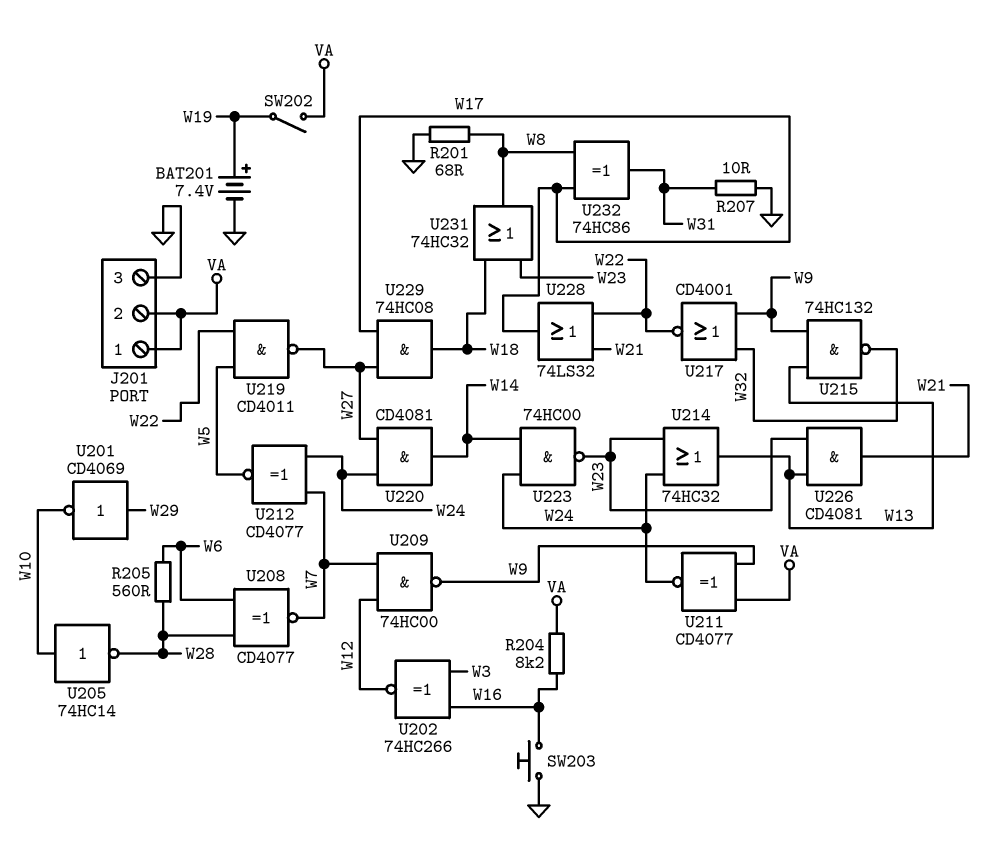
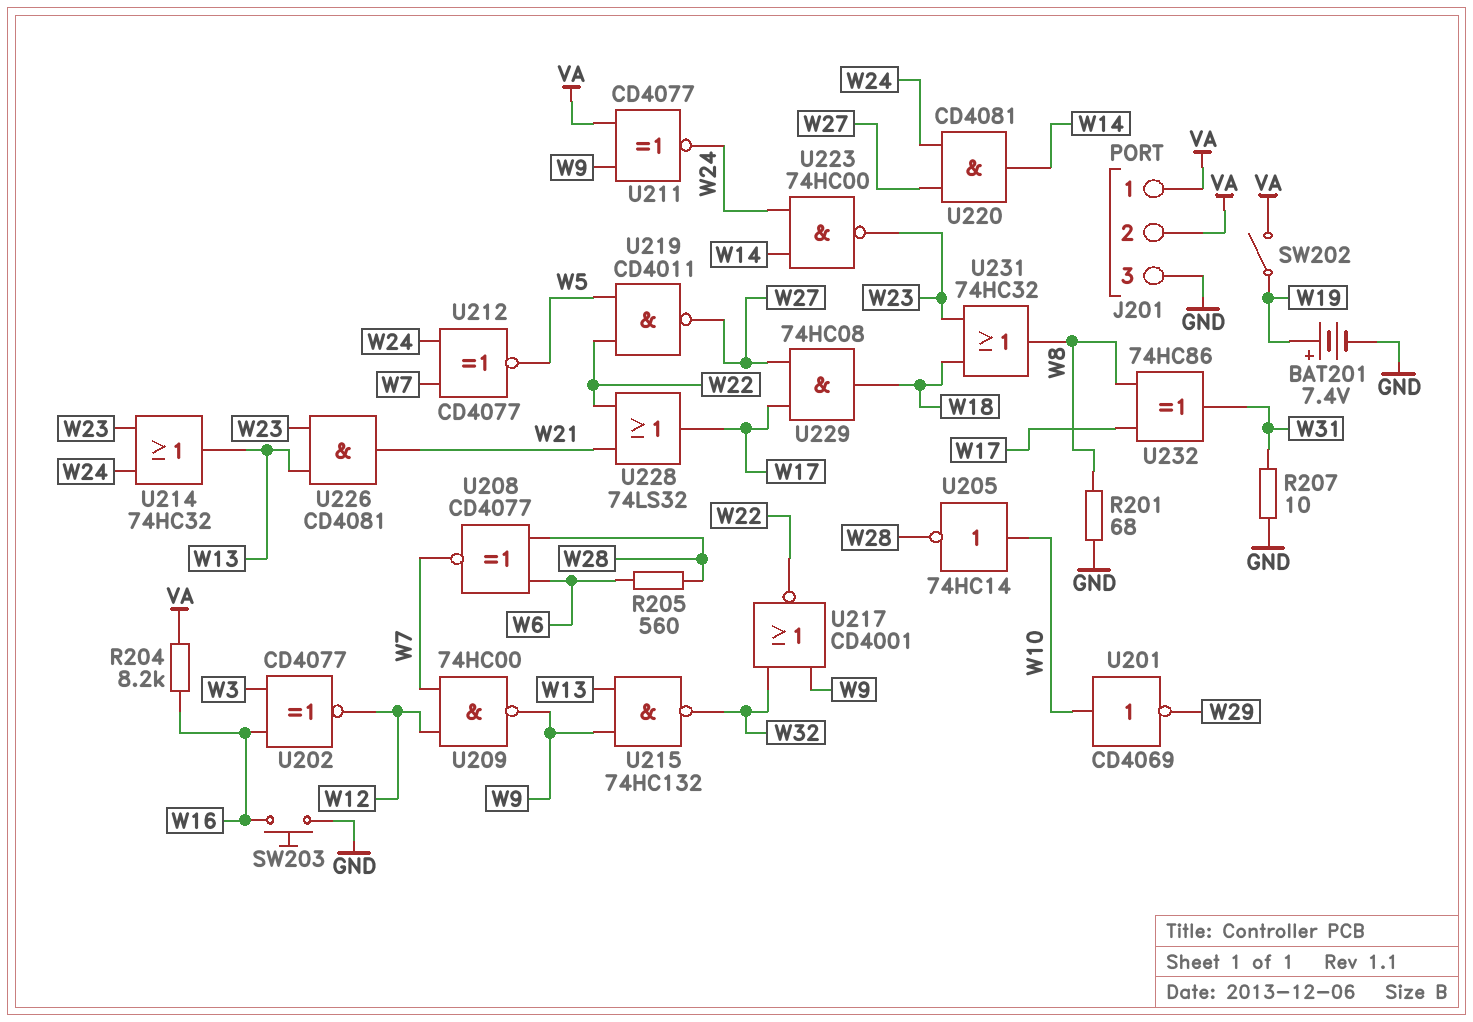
U201: NOT CD4069 (in W29, out W10) -> NOT CD4069 (in W10, out W29)
U202: XNOR 74HC266 (in W3, in W16, out W12) -> XNOR CD4077 (in W3, in W16, out W12)

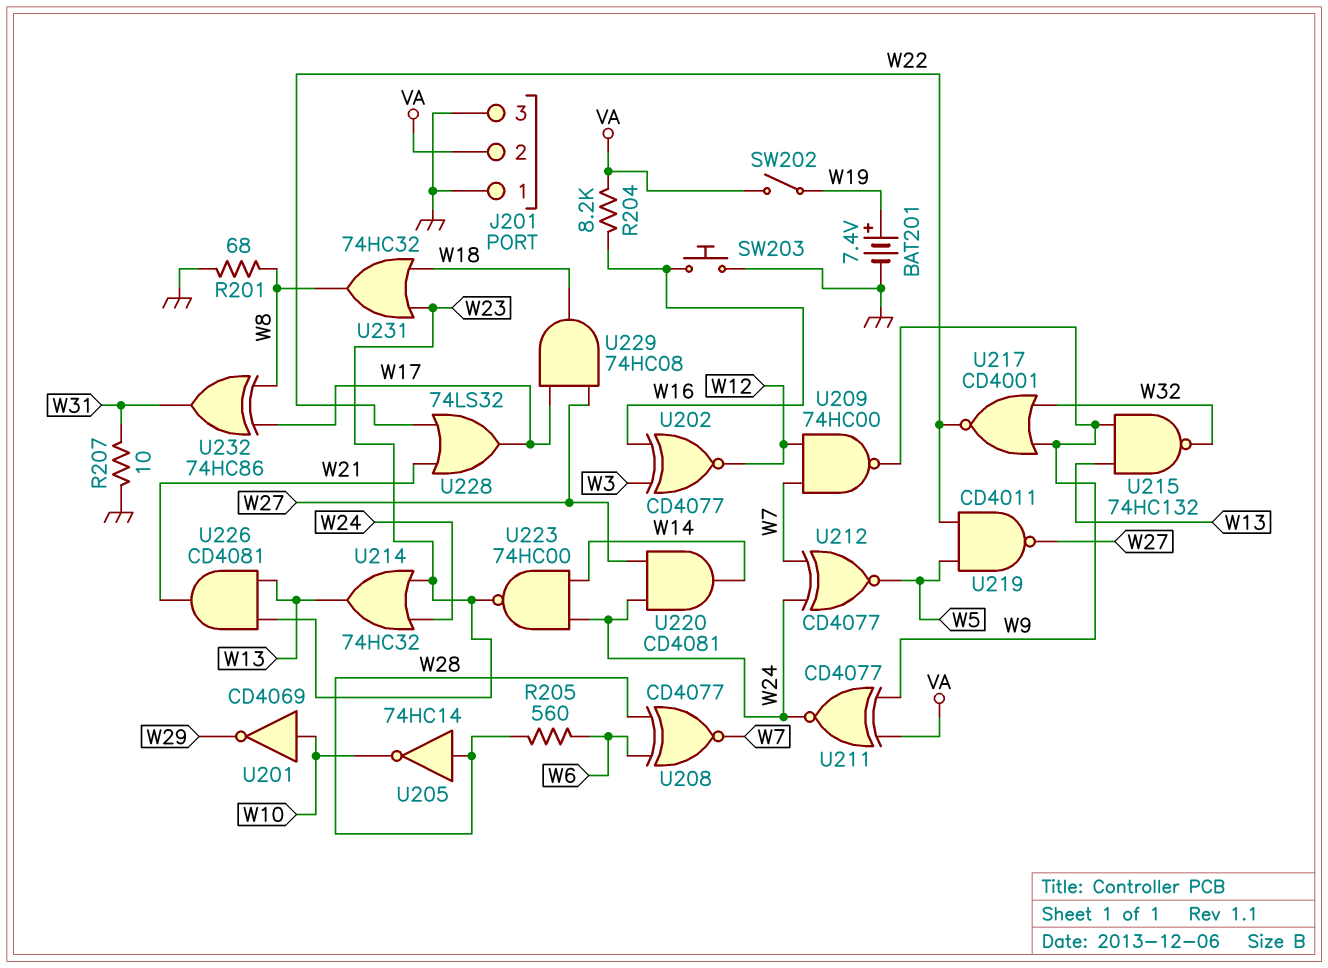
J201 pin 1: VA -> GND
U205: NOT 74HC14 (in W10, out W28) -> NOT 74HC14 (in W28, out W10)

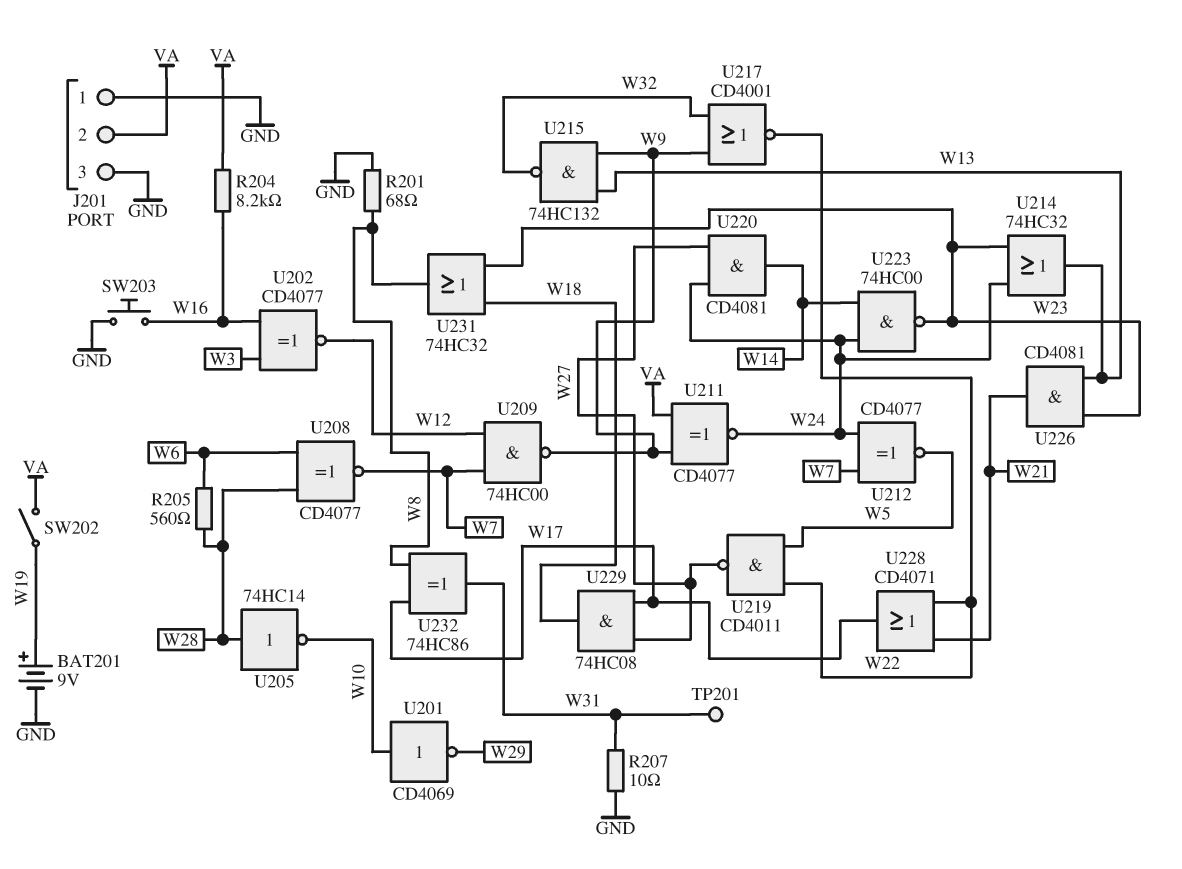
BAT201: 7.4V (plus W19, minus GND) -> 9V (plus W19, minus GND)
TP201: none -> test point (W31)
U228: OR 74LS32 (in W21, in W22, out W17) -> OR CD4071 (in W21, in W22, out W17)

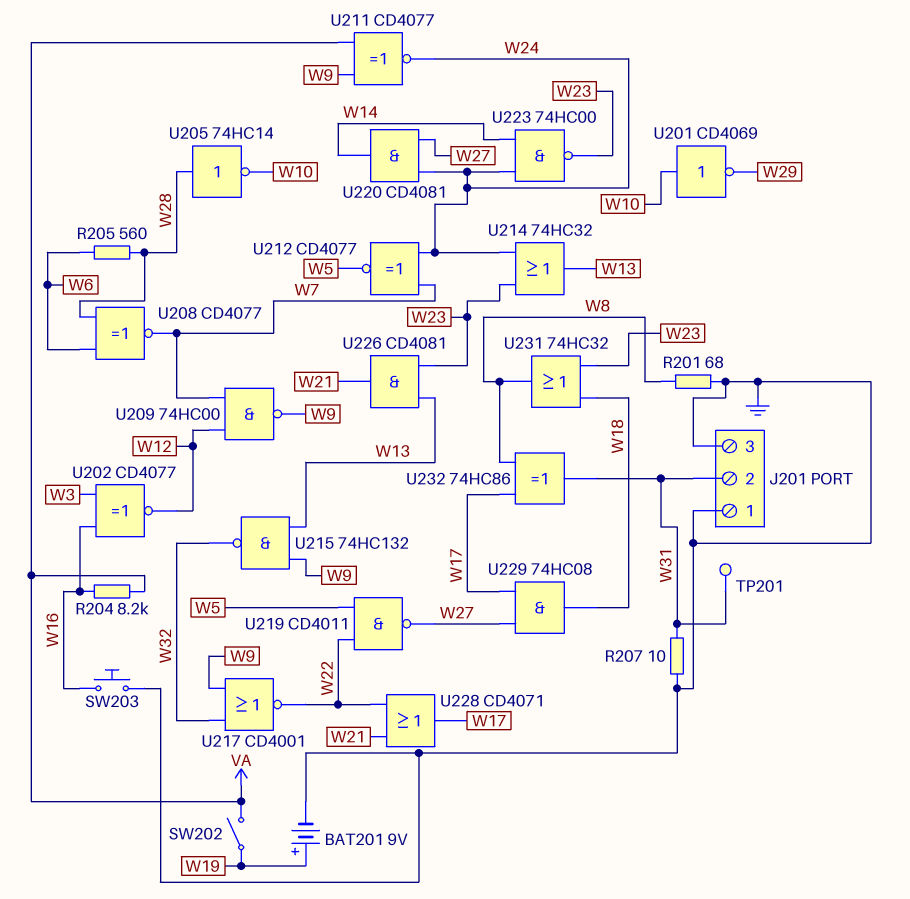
J201 pin 2: VA -> W31

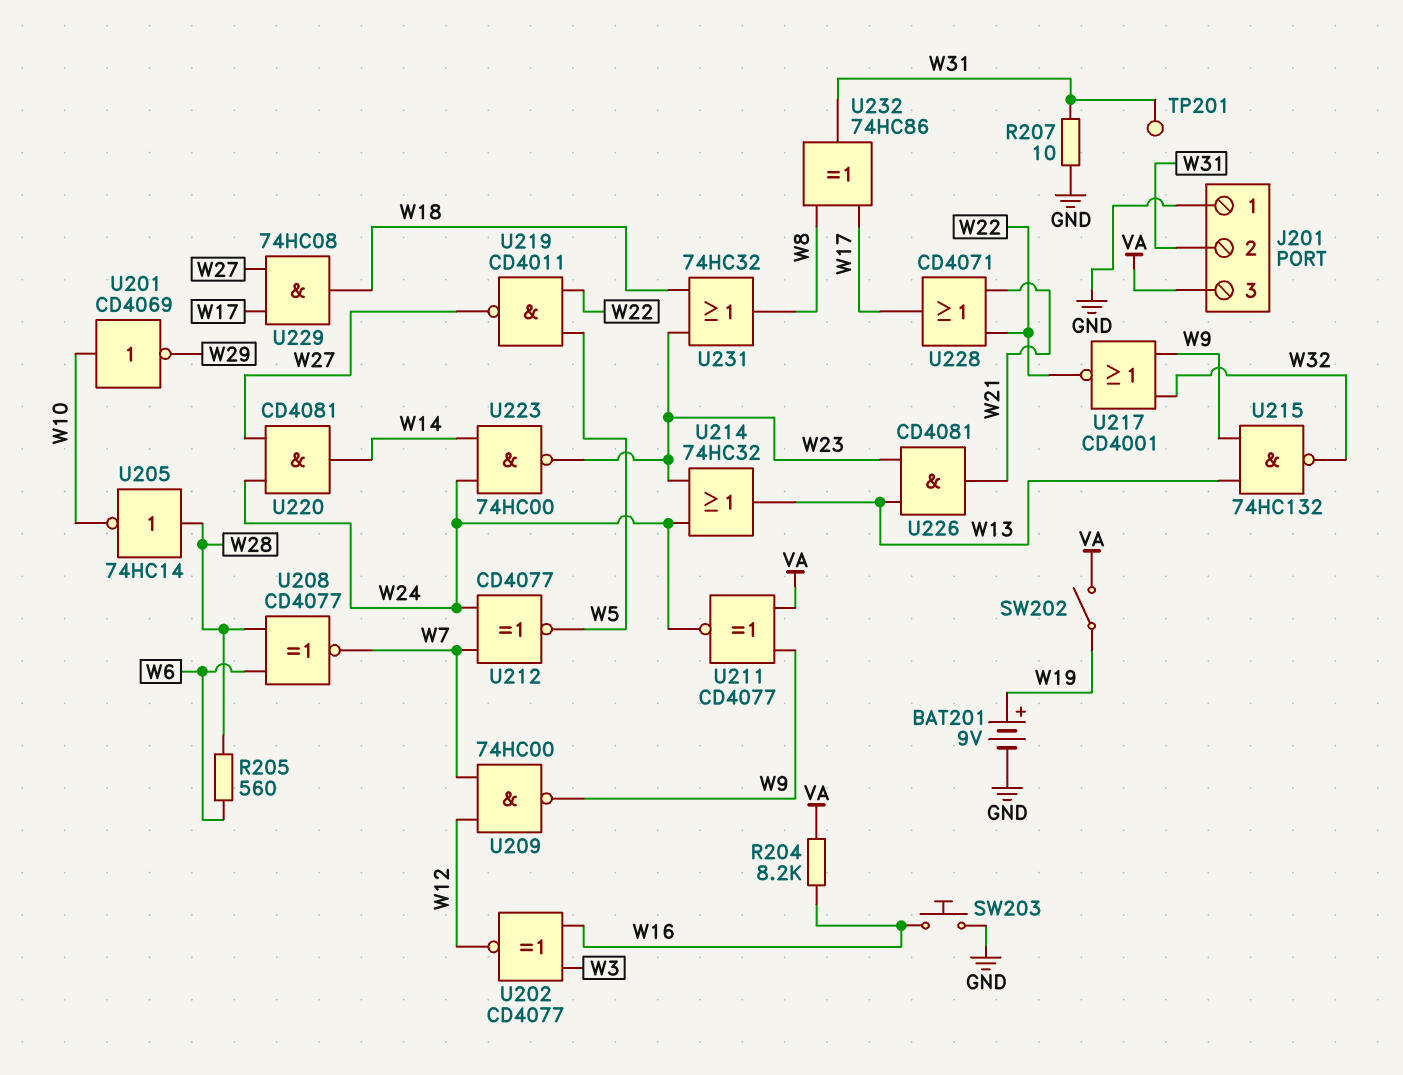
J201 pin 3: GND -> VA
R201: 68 (GND, W8) -> none

